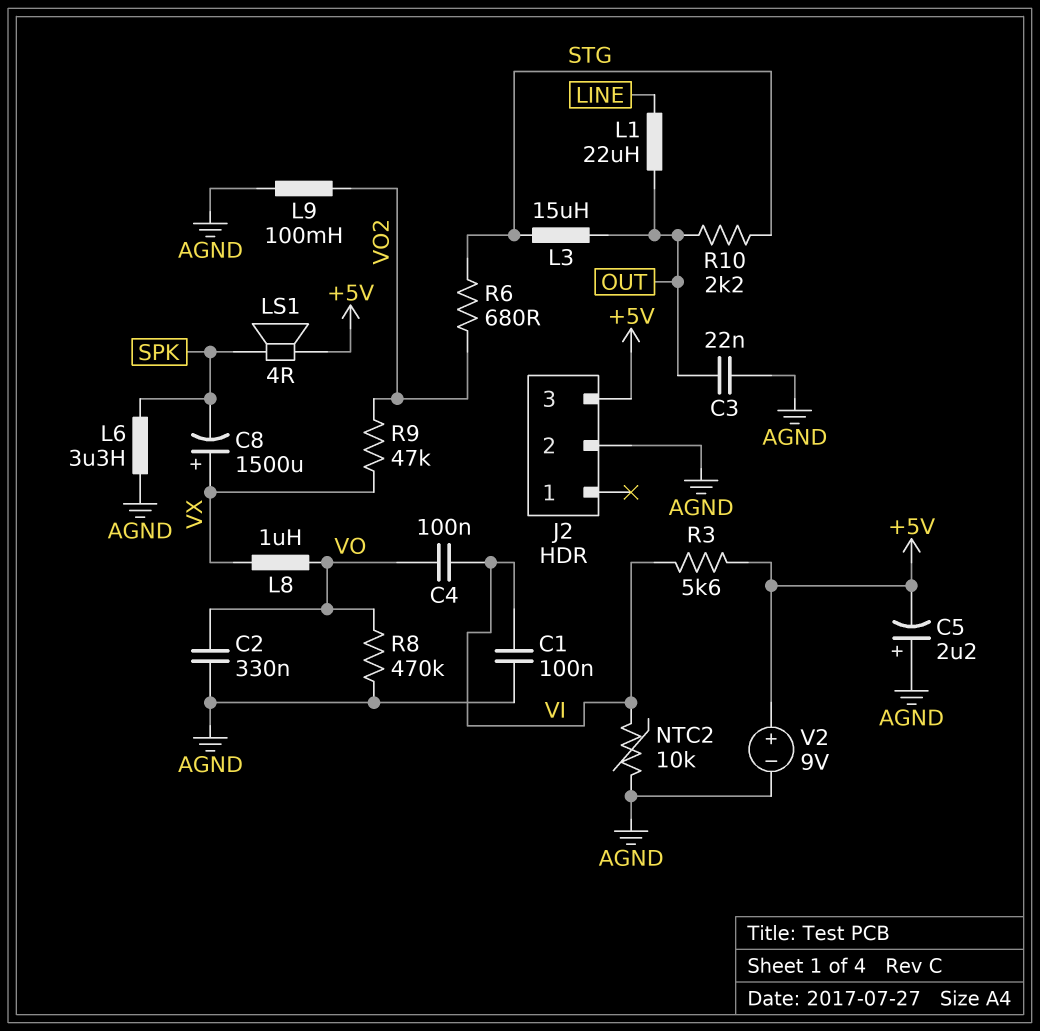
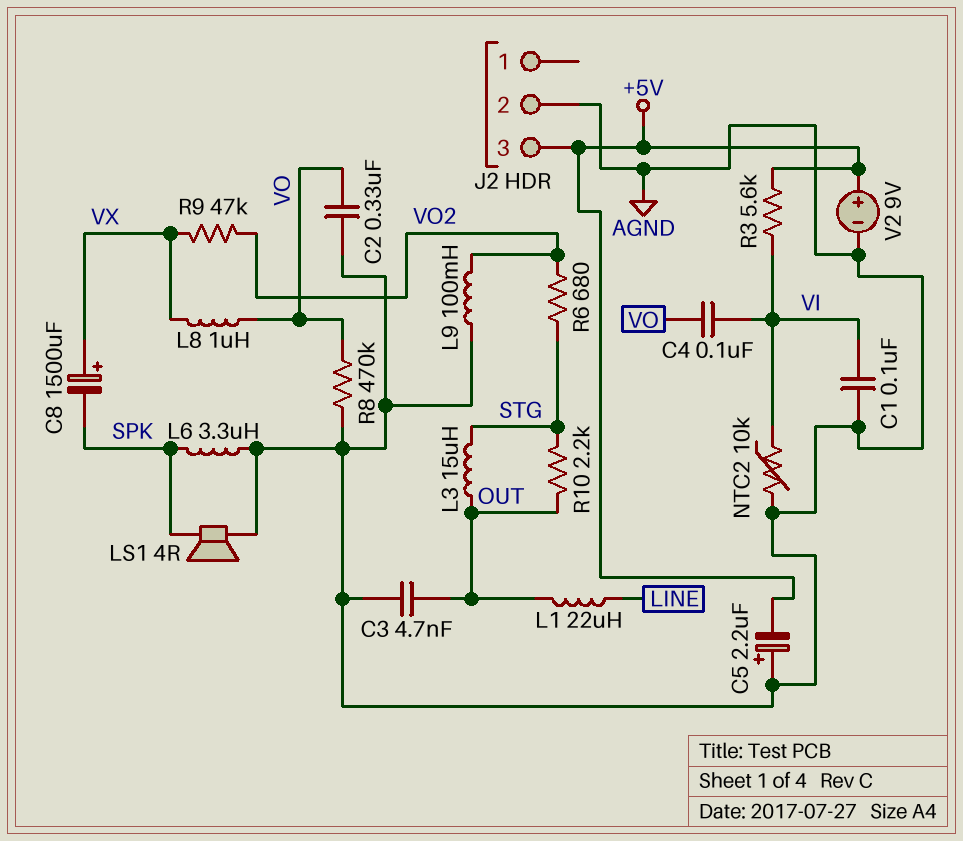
C3: 22nF (AGND, OUT) -> 4.7nF (AGND, OUT)
LS1: speaker 4R (+5V, SPK) -> speaker 4R (AGND, SPK)

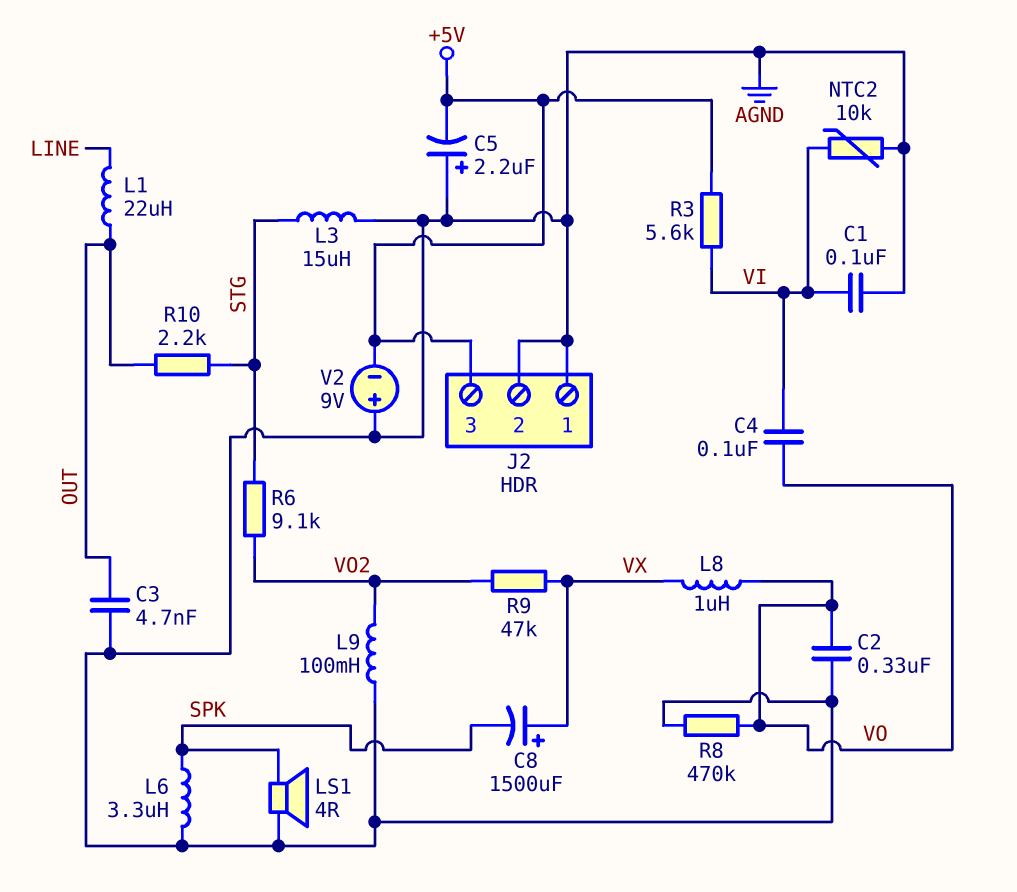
J2 pin 1: none -> AGND
L3: 15uH (OUT, STG) -> 15uH (AGND, STG)
R6: 680 (STG, VO2) -> 9.1k (STG, VO2)
V2: 9V (plus +5V, minus AGND) -> 9V (plus AGND, minus +5V)

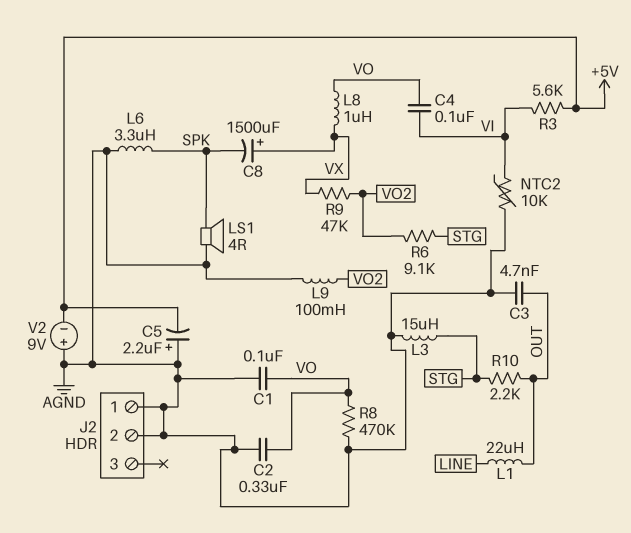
C1: 100nF (AGND, VI) -> 100nF (AGND, VO)
J2 pin 3: +5V -> none

